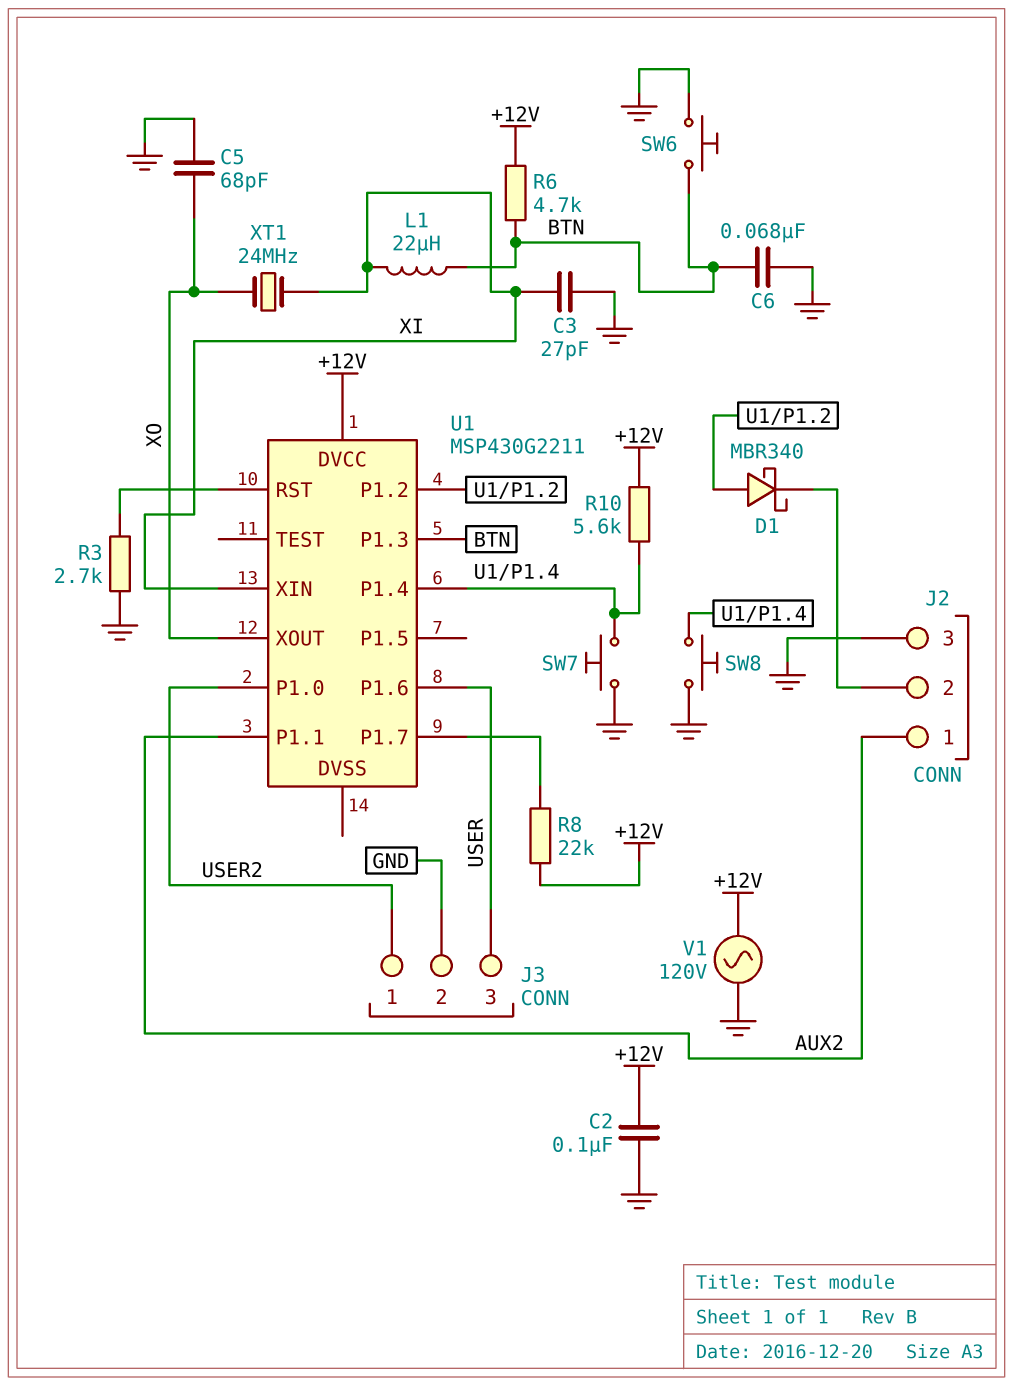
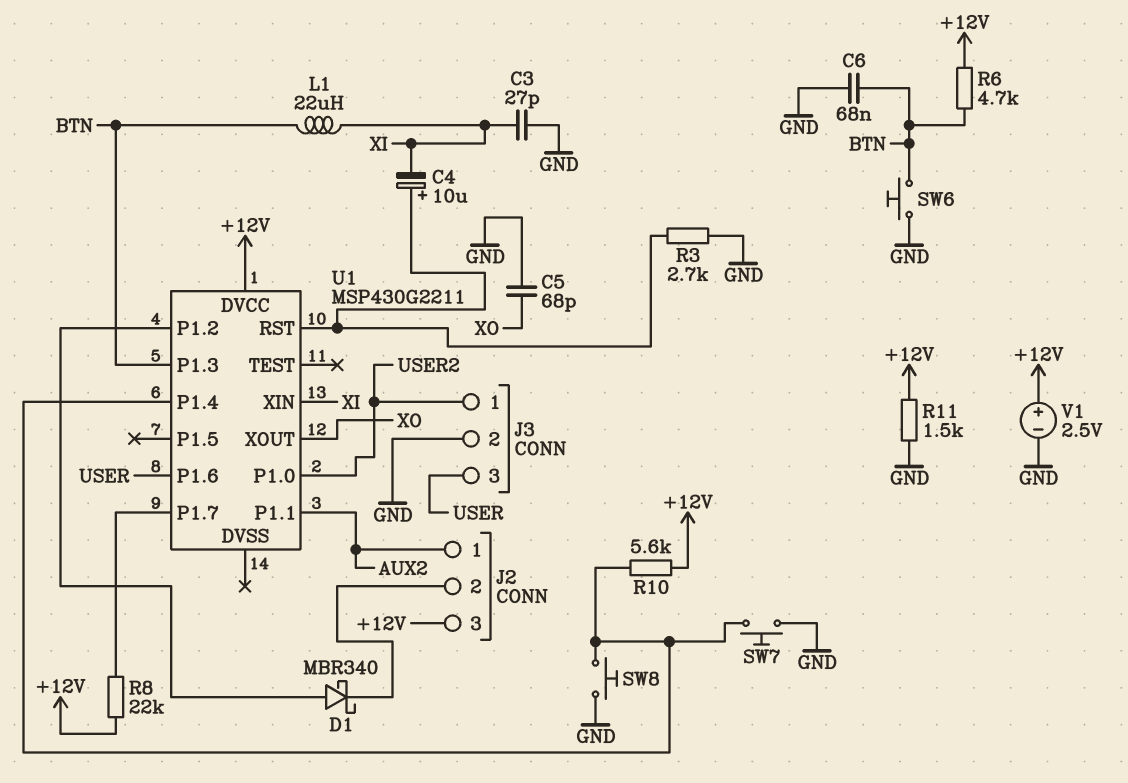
C2: 100nF (+12V, GND) -> none
C4: none -> 10uF (plus U1/RST, minus XI)
J2 pin 3: GND -> +12V
R11: none -> 1.5k (+12V, GND)
V1: AC 120V (+12V, GND) -> 2.5V (plus +12V, minus GND)
XT1: 24MHz (XI, XO) -> none

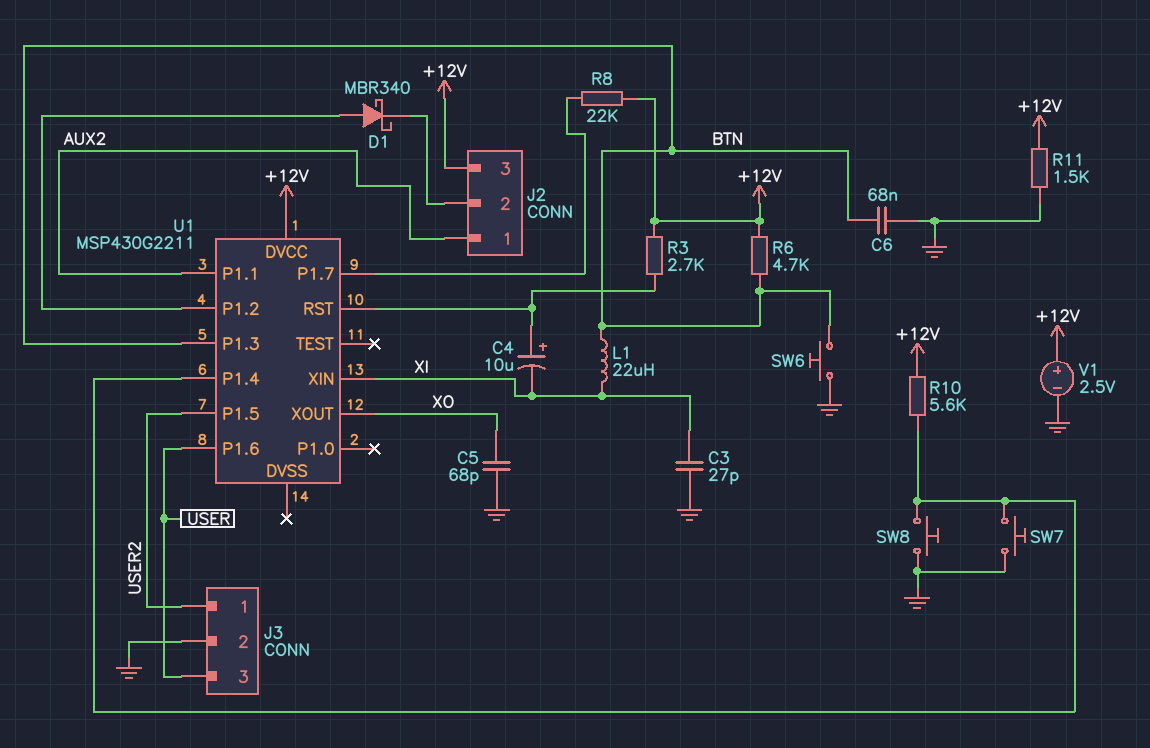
R3: 2.7k (GND, U1/RST) -> 2.7k (+12V, U1/RST)
U1 pin P1.0: USER2 -> none
U1 pin P1.5: none -> USER2

